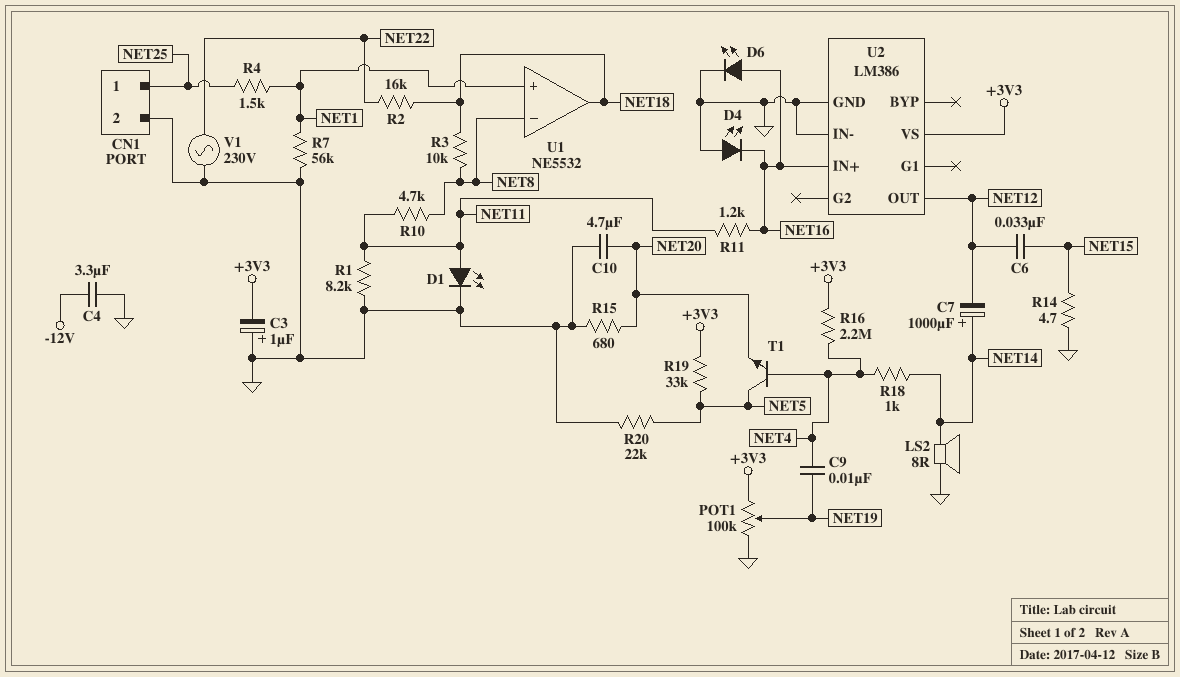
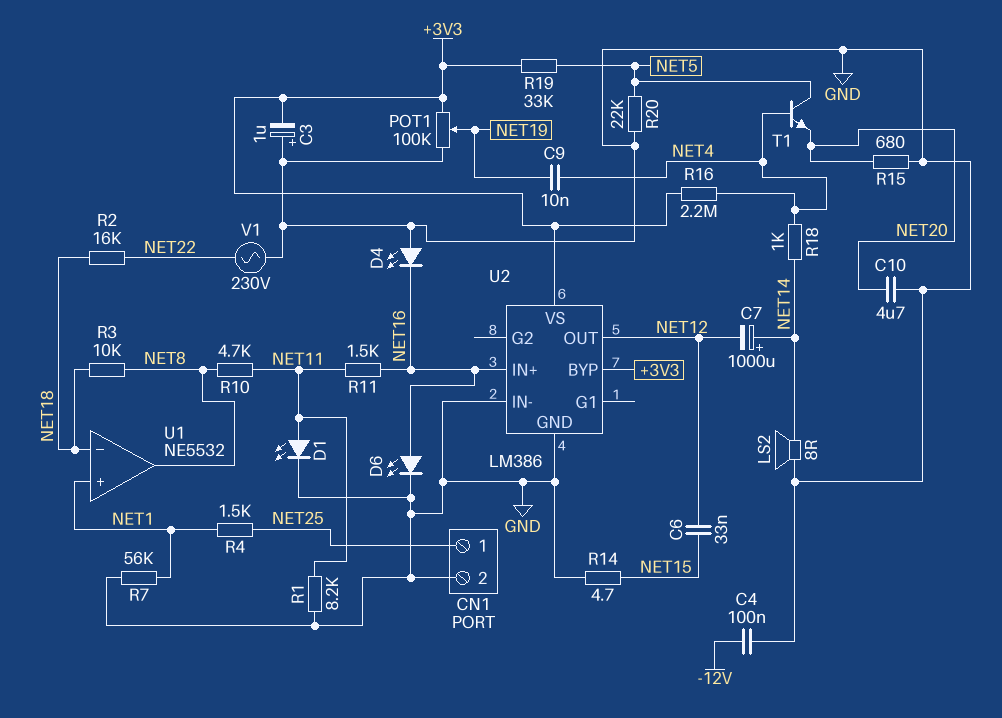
C4: 3.3uF (-12V, GND) -> 100nF (-12V, GND)
R11: 1.2k (NET11, NET16) -> 1.5k (NET11, NET16)
U1 pin in-: NET8 -> NET18
U1 pin out: NET18 -> NET8
U2 pin BYP: none -> +3V3

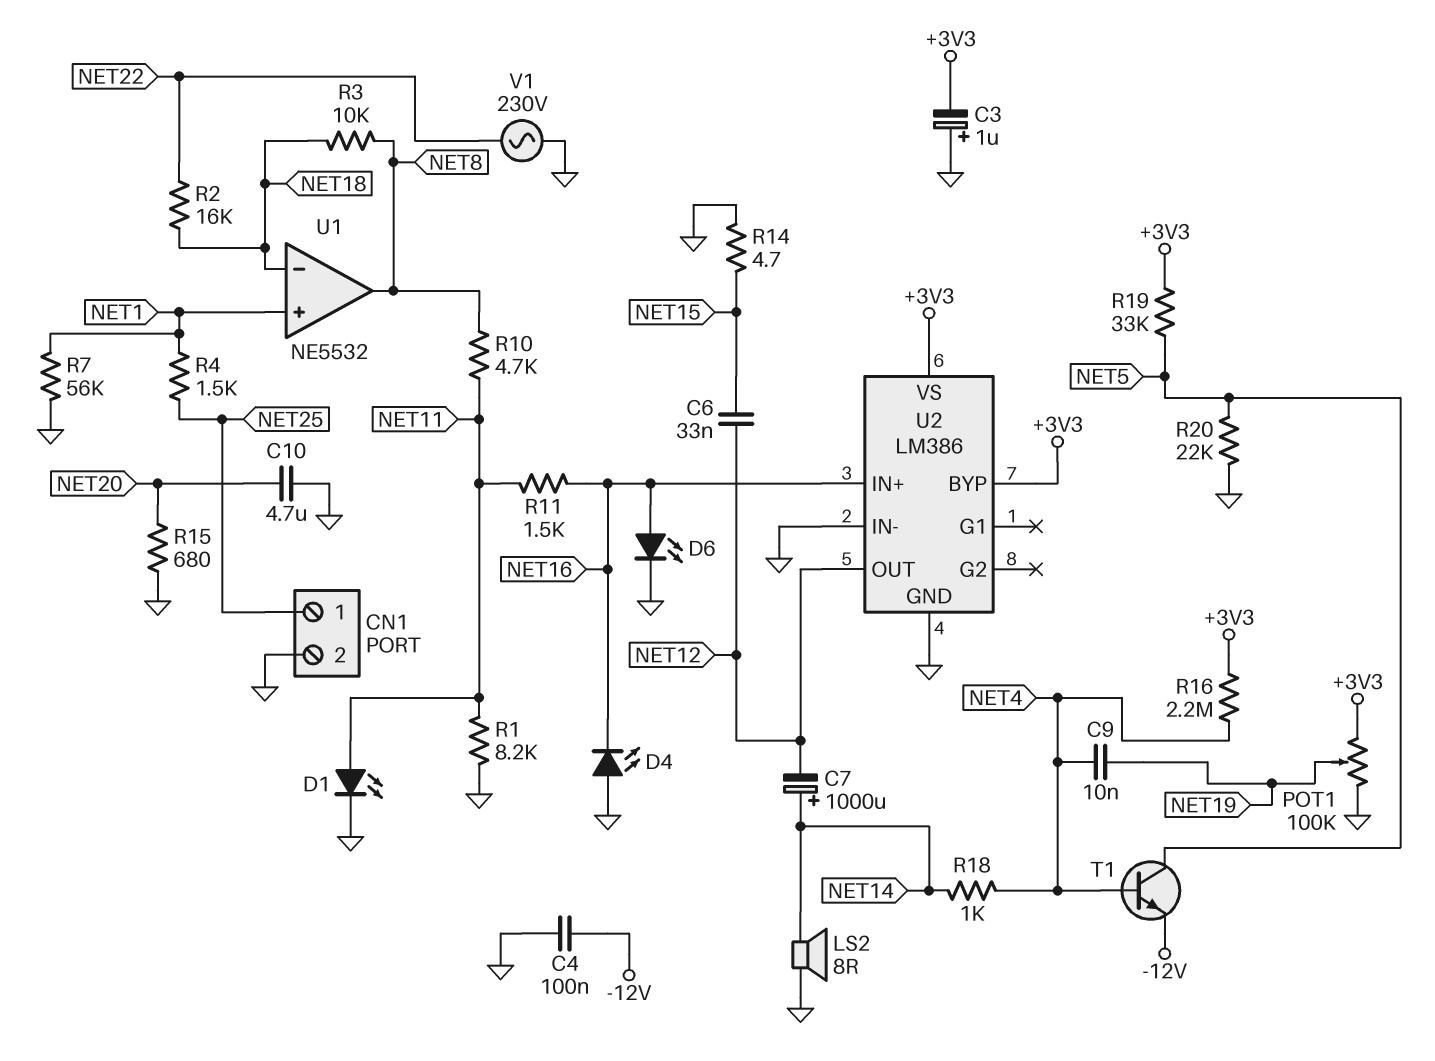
T1: NPN (B NET4, C NET5, E NET20) -> NPN (B NET4, C NET5, E -12V)

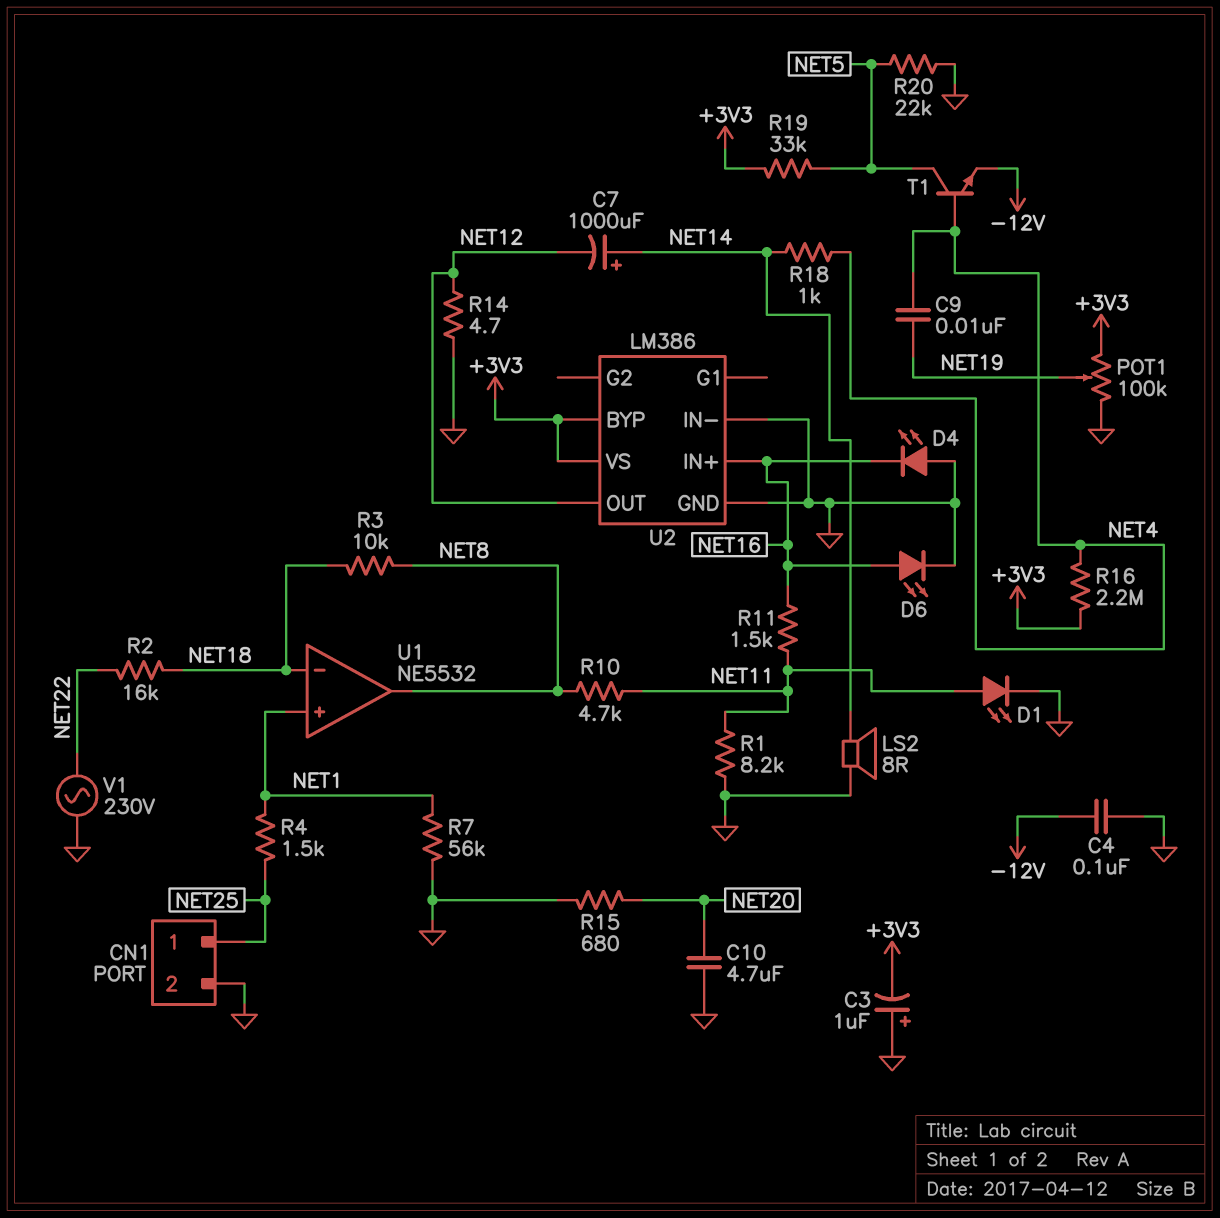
C6: 33nF (NET12, NET15) -> none
R14: 4.7 (GND, NET15) -> 4.7 (GND, NET12)

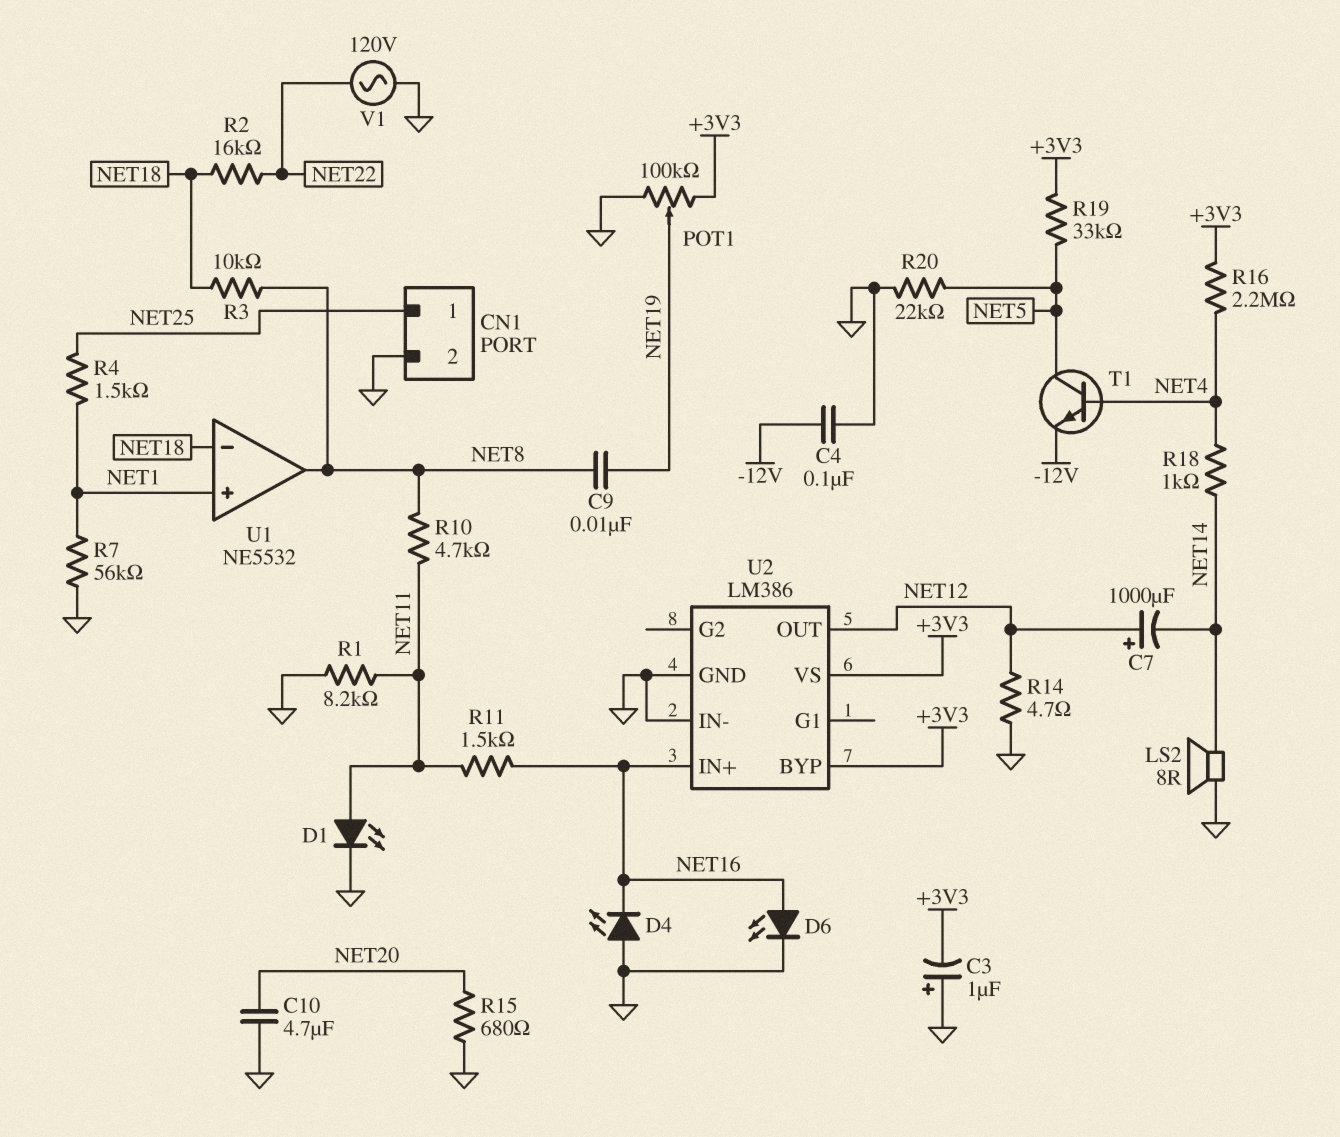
C7: 1000uF (plus NET14, minus NET12) -> 1000uF (plus NET12, minus NET14)
C9: 10nF (NET4, NET19) -> 10nF (NET8, NET19)
V1: AC 230V (GND, NET22) -> AC 120V (GND, NET22)

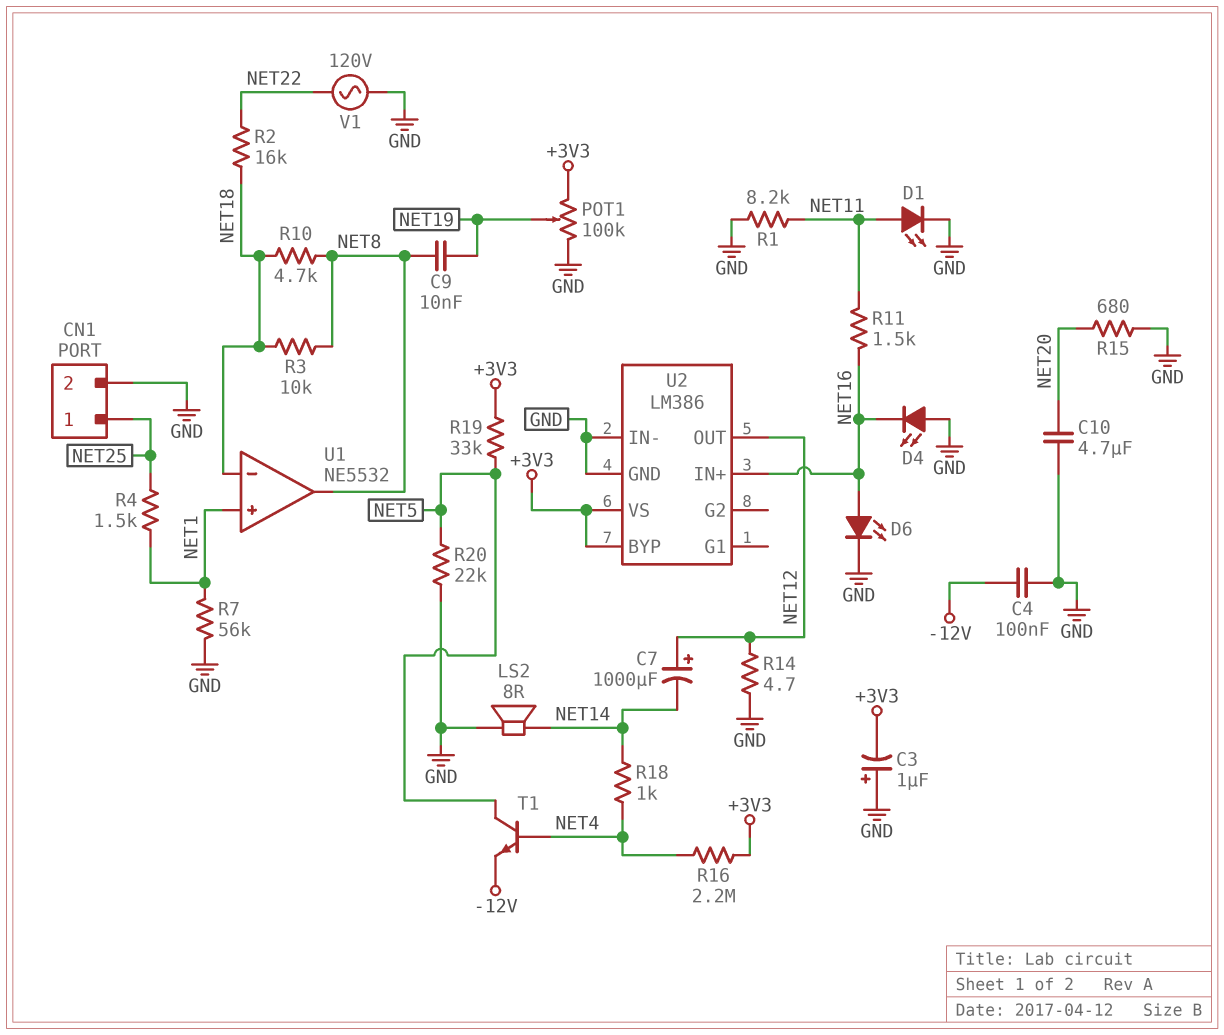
R10: 4.7k (NET8, NET11) -> 4.7k (NET8, NET18)

